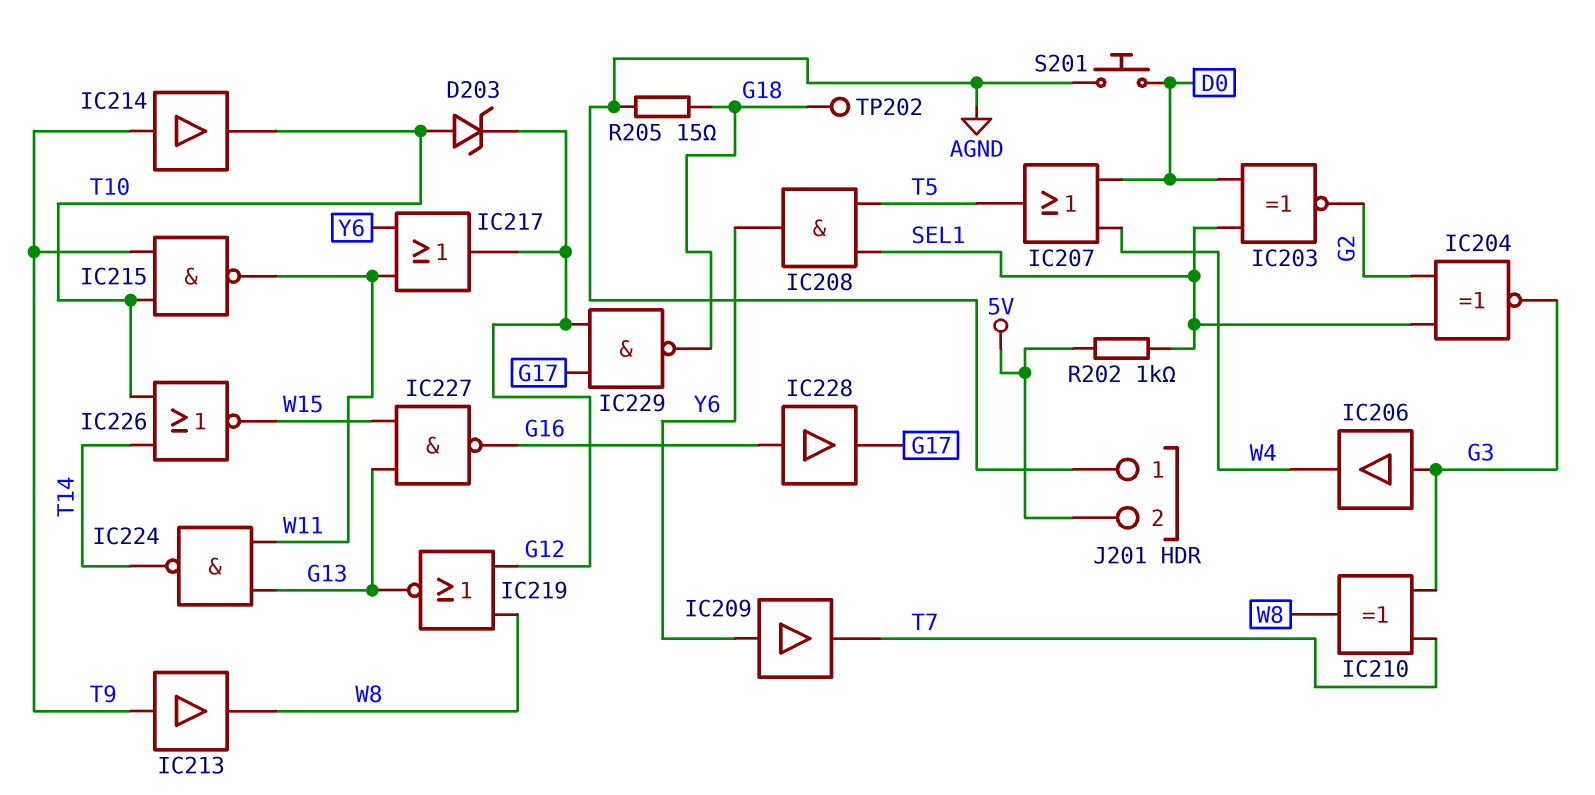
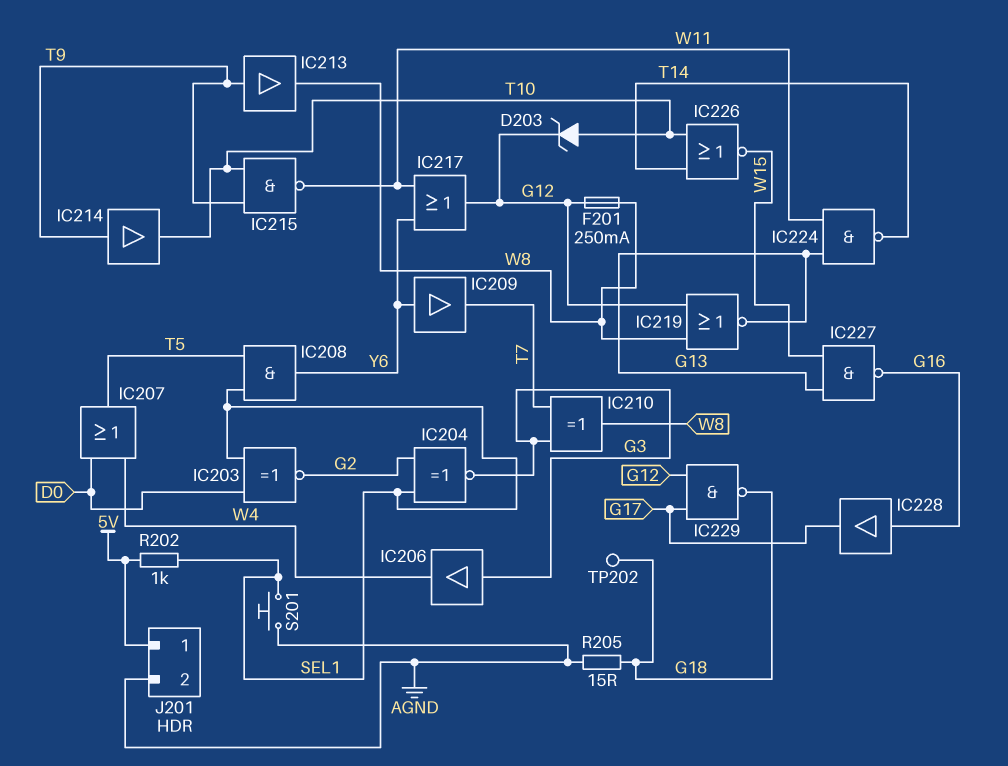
F201: none -> 250mA (G12, W8)
J201 pin 1: AGND -> 5V
J201 pin 2: 5V -> AGND
S201: button (AGND, D0) -> button (AGND, SEL1)

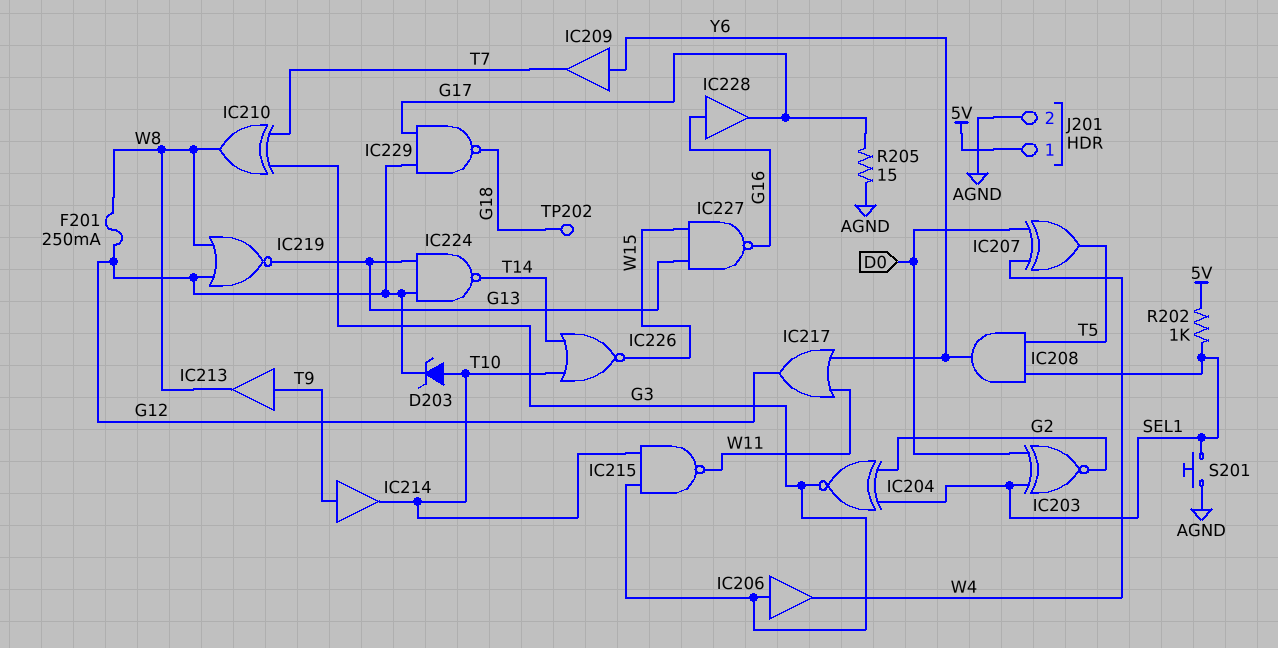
IC207: OR (in D0, in W4, out T5) -> XOR (in D0, in W4, out T5)
IC215: NAND (in T9, in T10, out W11) -> NAND (in G3, in T10, out W11)
IC224: NAND (in G13, in W11, out T14) -> NAND (in G12, in G13, out T14)
R205: 15 (AGND, G18) -> 15 (AGND, G17)

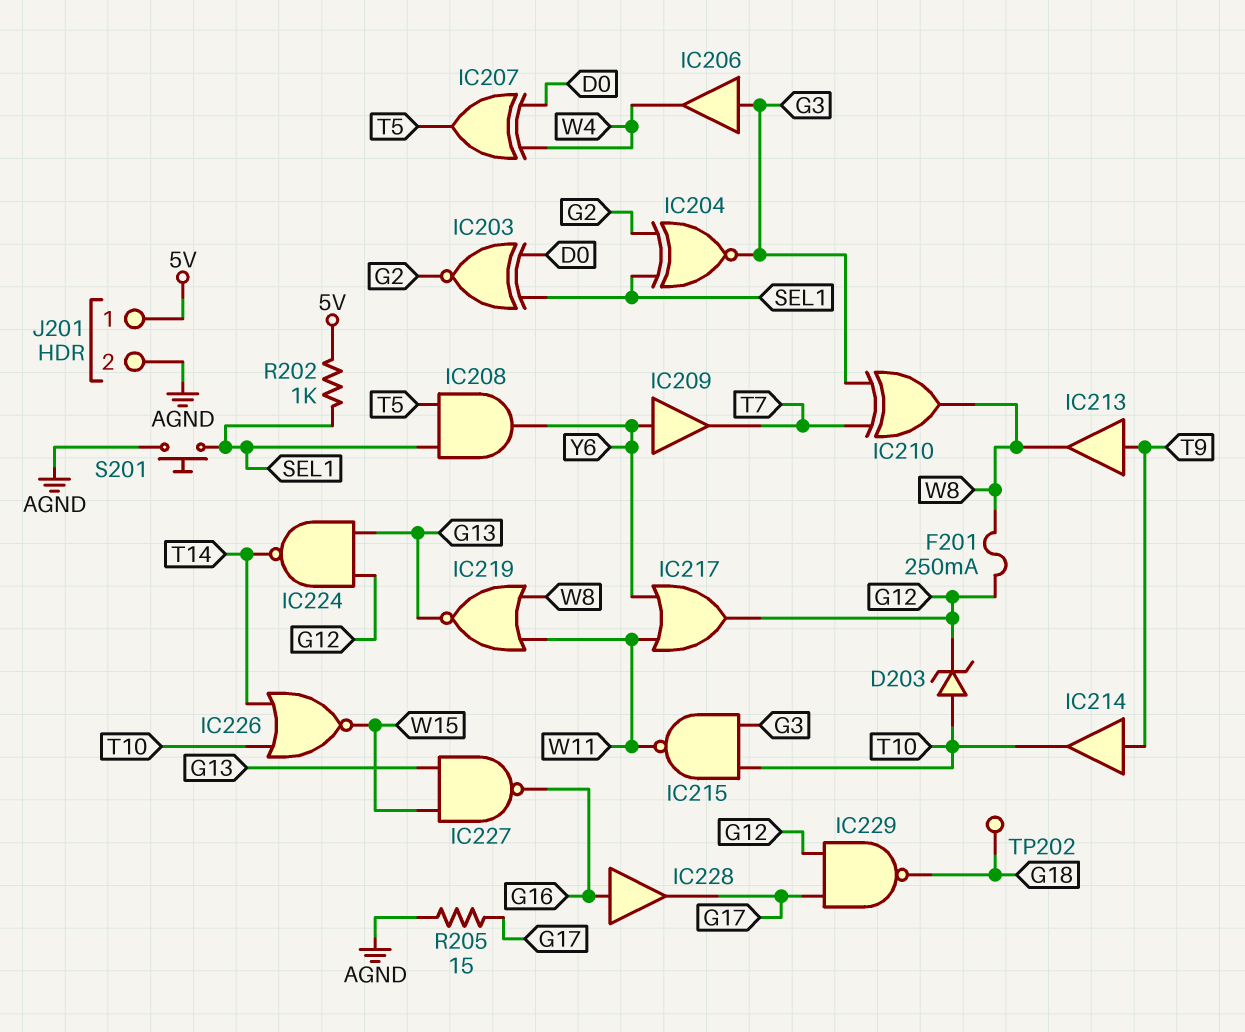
IC219: NOR (in G12, in W8, out G13) -> NOR (in W8, in W11, out G13)

